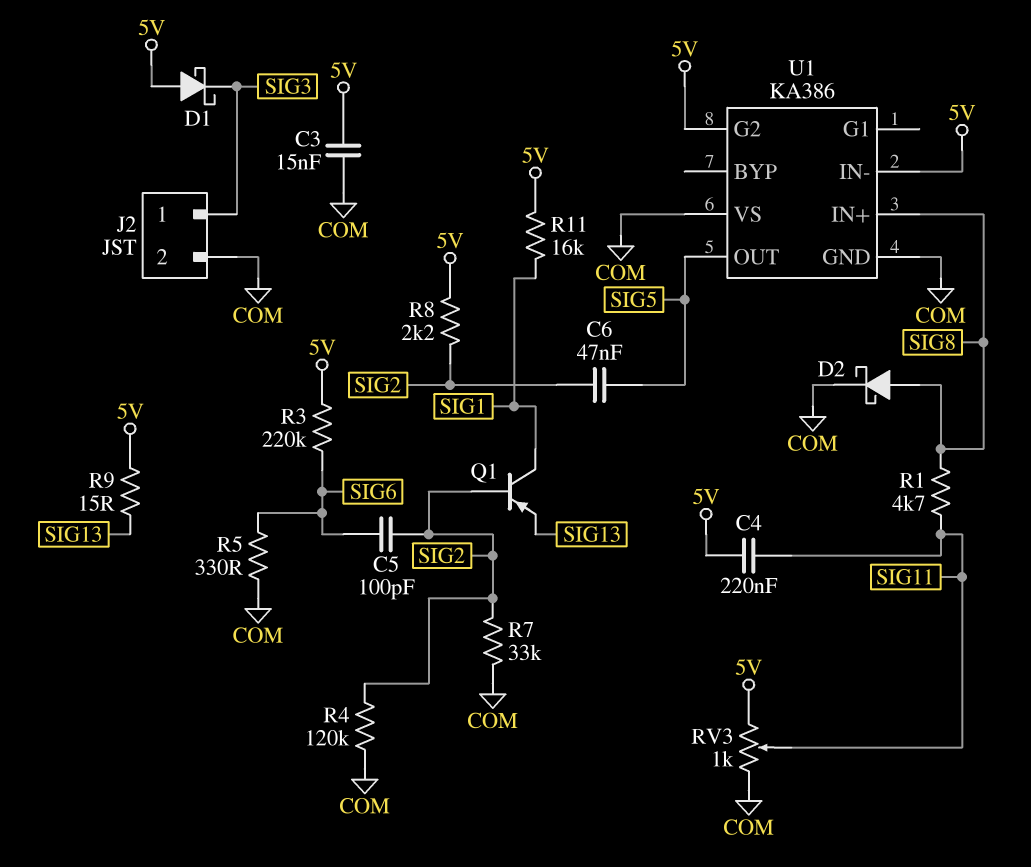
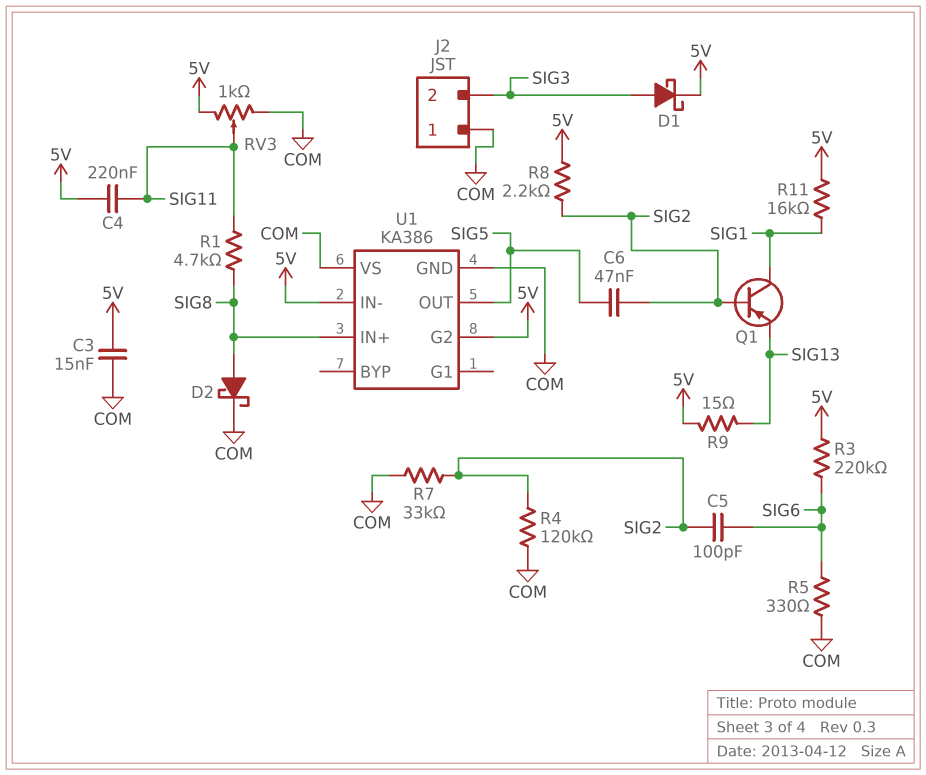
D1: schottky (A 5V, K SIG3) -> schottky (A SIG3, K 5V)
J2 pin 1: SIG3 -> COM
J2 pin 2: COM -> SIG3

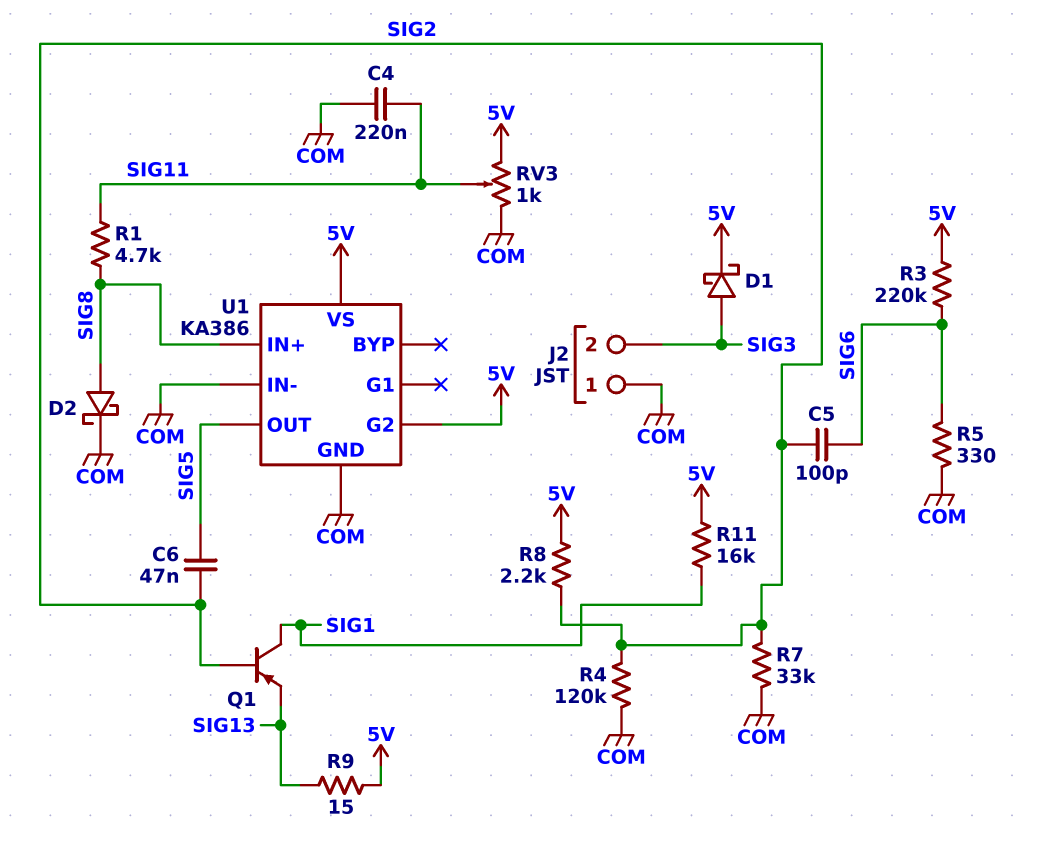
C3: 15nF (5V, COM) -> none
C4: 220nF (5V, SIG11) -> 220nF (COM, SIG11)
U1 pin IN-: 5V -> COM
U1 pin VS: COM -> 5V

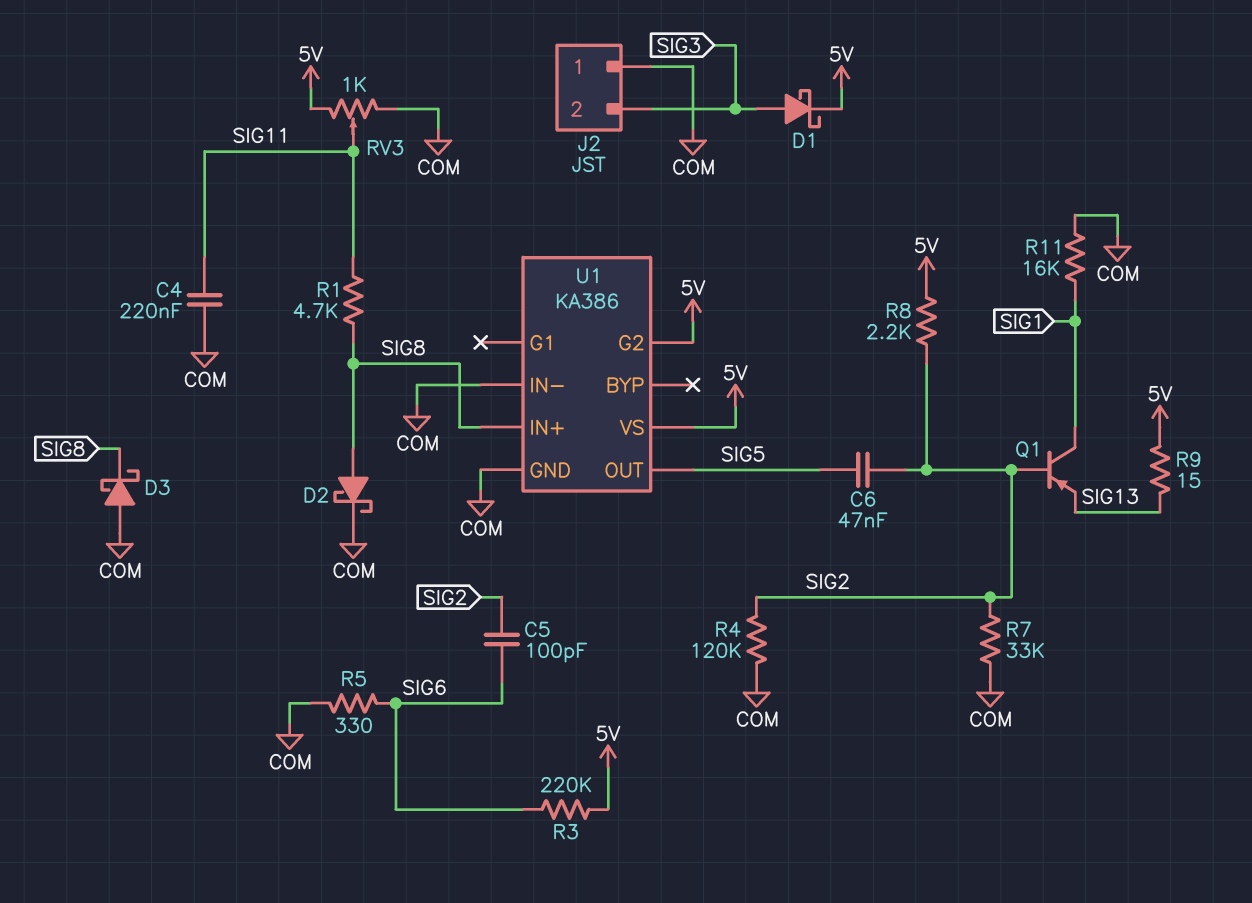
D3: none -> schottky (A COM, K SIG8)
R11: 16k (5V, SIG1) -> 16k (COM, SIG1)

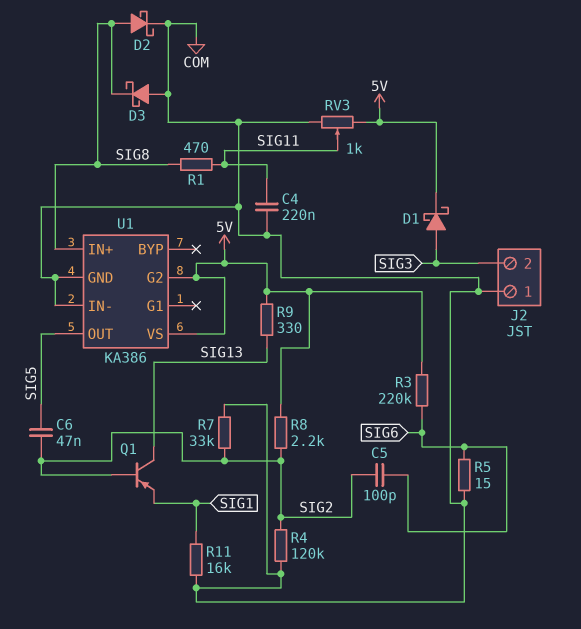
Q1: PNP (B SIG2, C SIG1, E SIG13) -> PNP (B SIG2, C SIG13, E SIG1)
R1: 4.7k (SIG8, SIG11) -> 470 (SIG8, SIG11)
R5: 330 (COM, SIG6) -> 15 (COM, SIG6)
R9: 15 (5V, SIG13) -> 330 (5V, SIG13)

